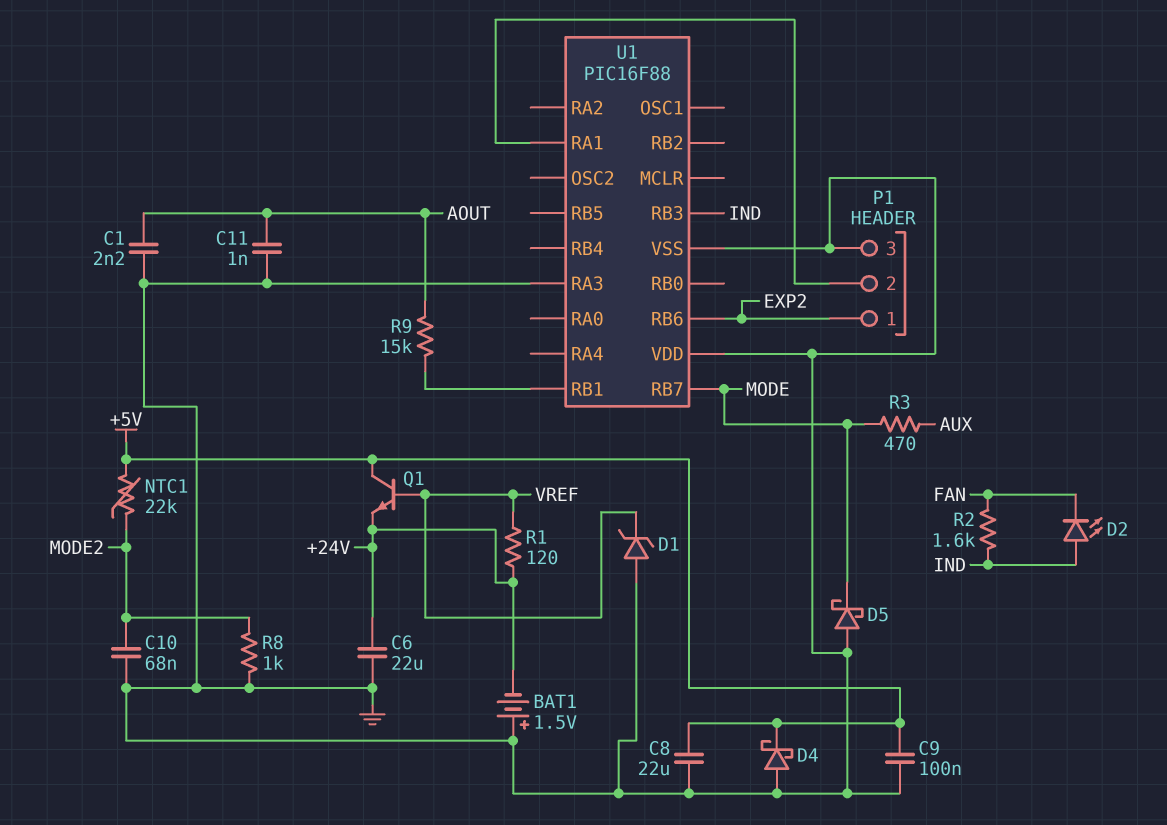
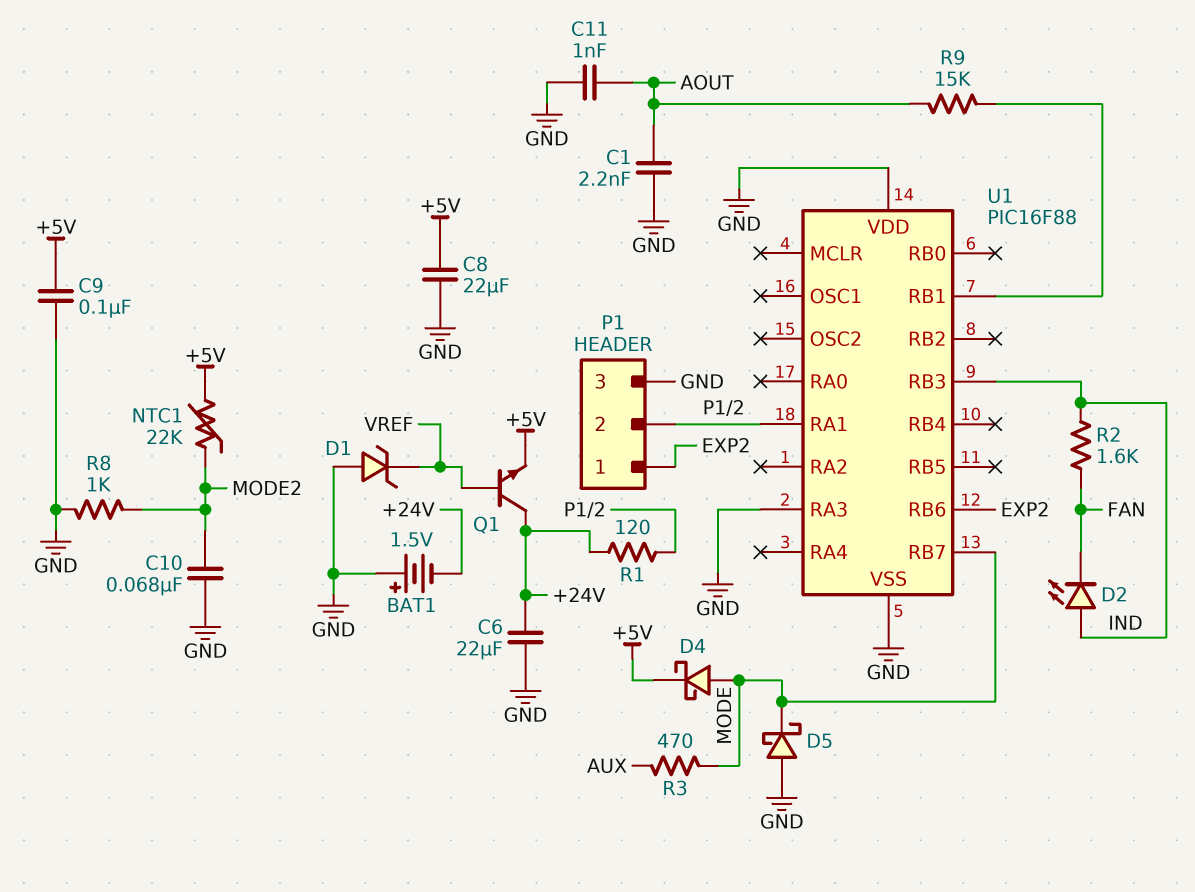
D4: schottky (A GND, K +5V) -> schottky (A MODE, K +5V)
Q1: NPN (B VREF, C +5V, E +24V) -> NPN (B VREF, C +24V, E +5V)
R1: 120 (+24V, VREF) -> 120 (+24V, P1/2)

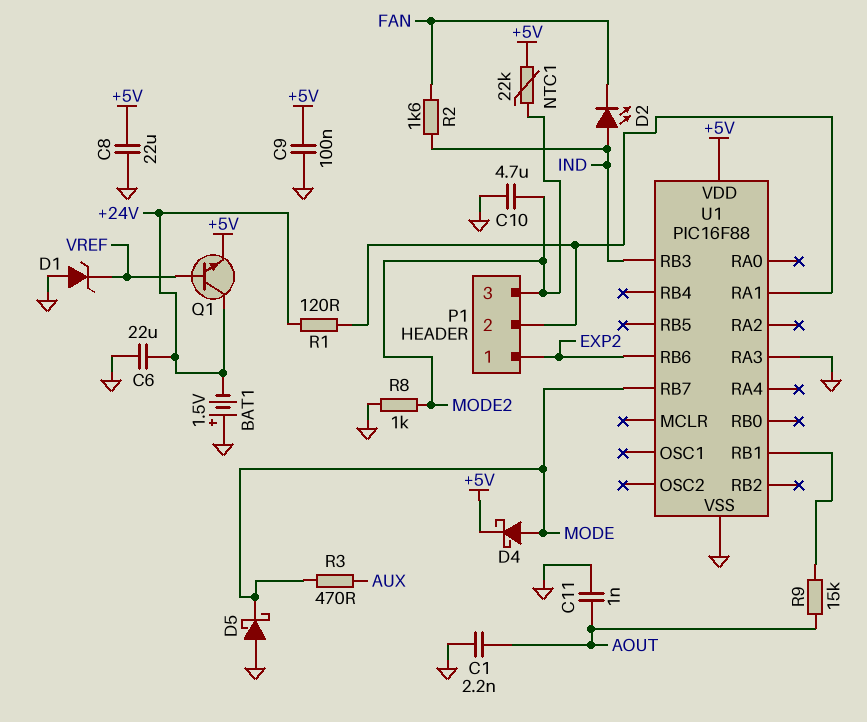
C10: 68nF (GND, MODE2) -> 4.7uF (GND, MODE2)
P1 pin 3: GND -> MODE2
U1 pin VDD: GND -> +5V

